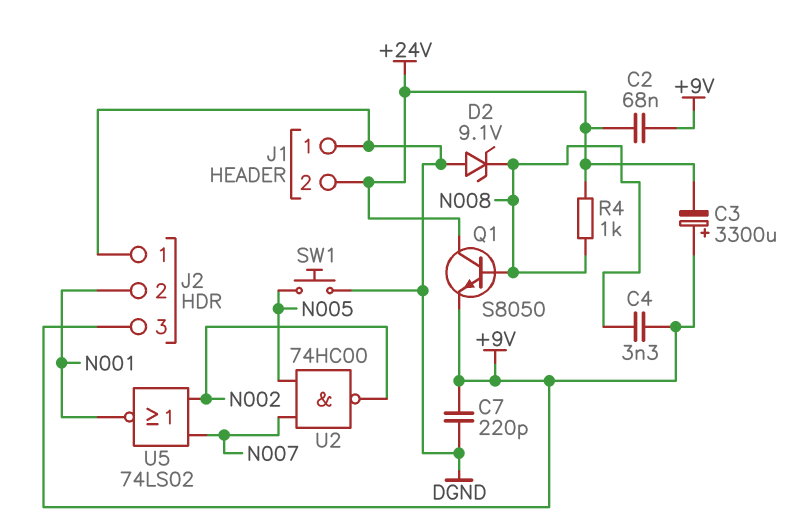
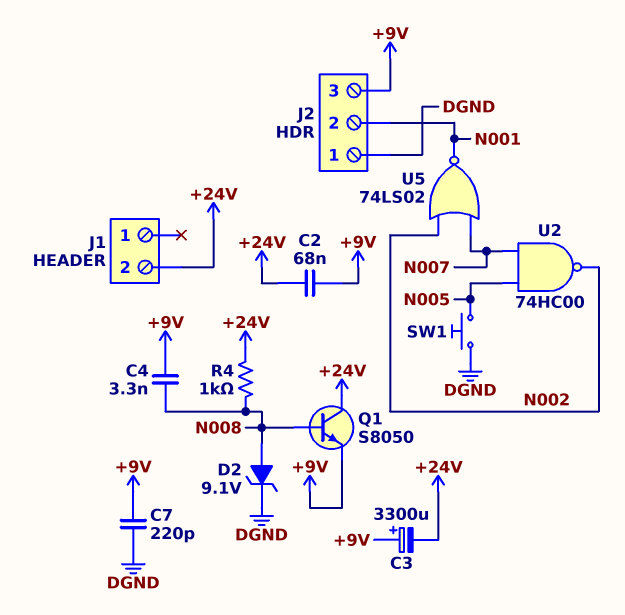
D2: zener 9.1V (A DGND, K N008) -> zener 9.1V (A N008, K DGND)
J1 pin 1: DGND -> none

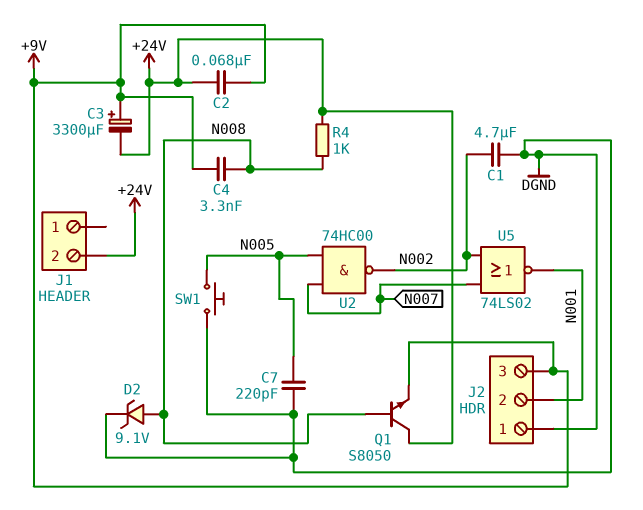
C1: none -> 4.7uF (DGND, N002)
C7: 220pF (+9V, DGND) -> 220pF (DGND, N005)

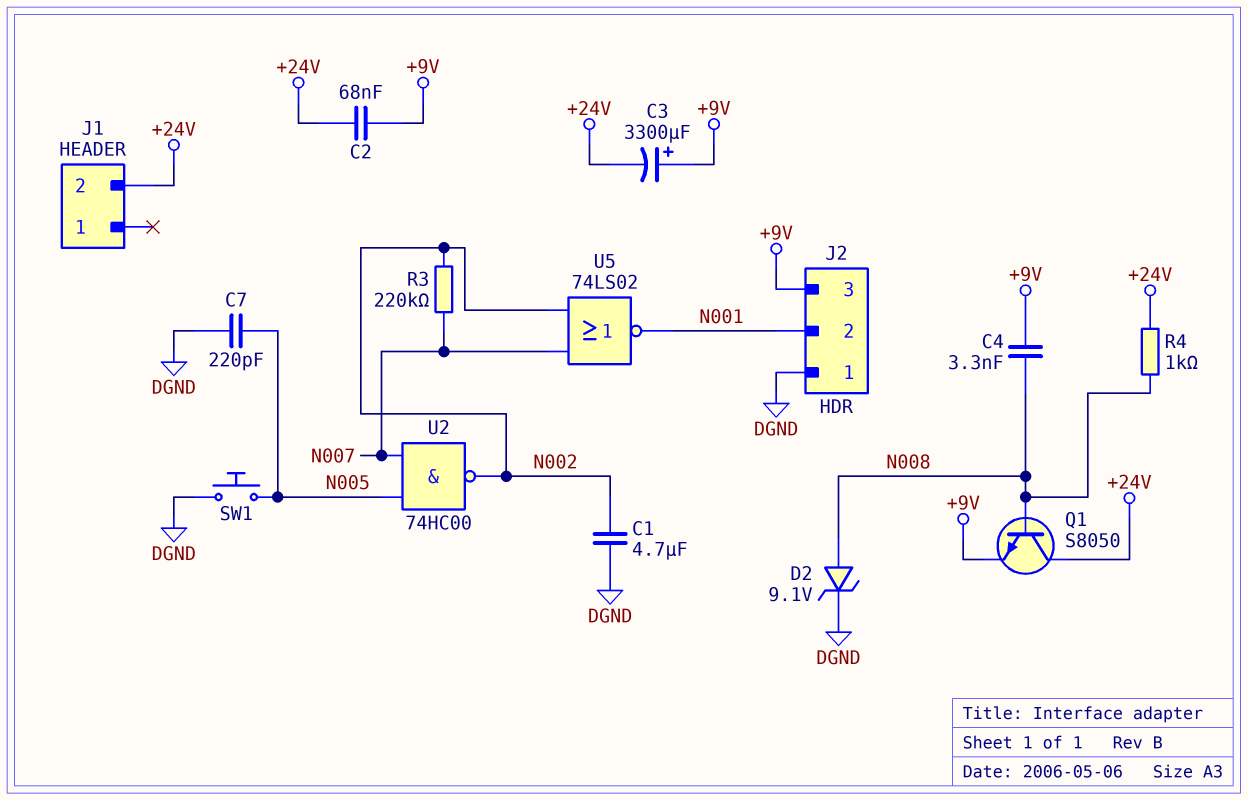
R3: none -> 220k (N002, N007)

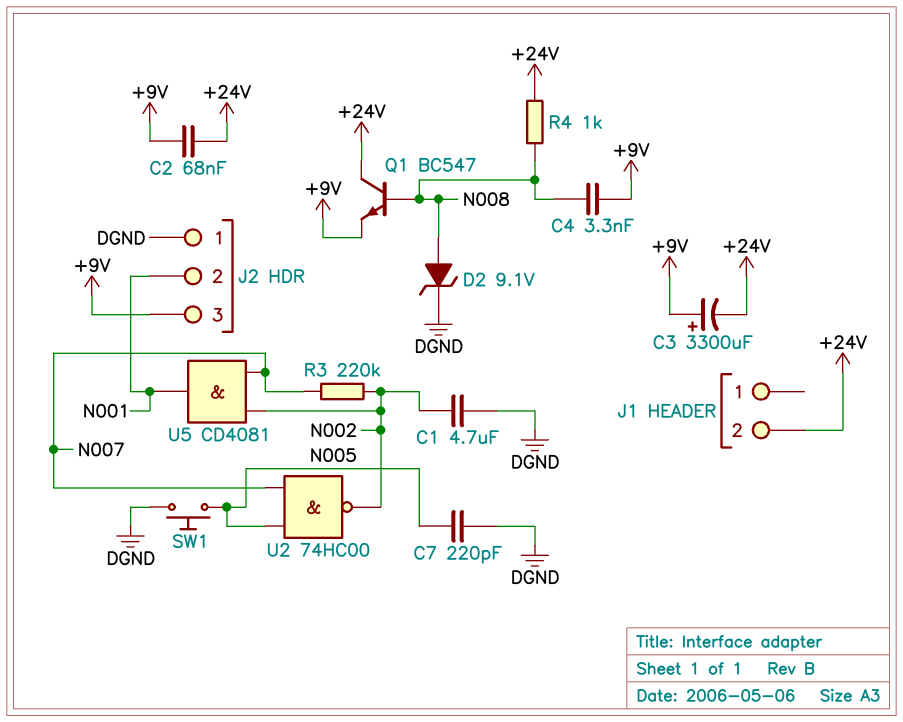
Q1: NPN S8050 (B N008, C +24V, E +9V) -> NPN BC547 (B N008, C +24V, E +9V)
U5: NOR 74LS02 (in N002, in N007, out N001) -> AND CD4081 (in N002, in N007, out N001)

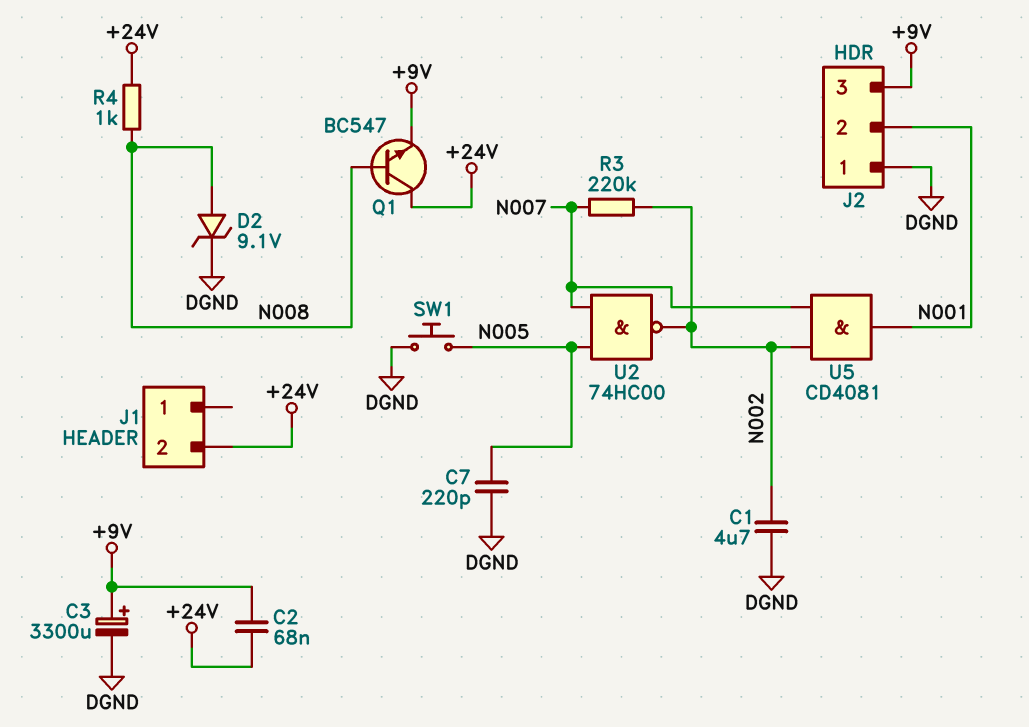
C3: 3300uF (plus +9V, minus +24V) -> 3300uF (plus +9V, minus DGND)
C4: 3.3nF (+9V, N008) -> none

